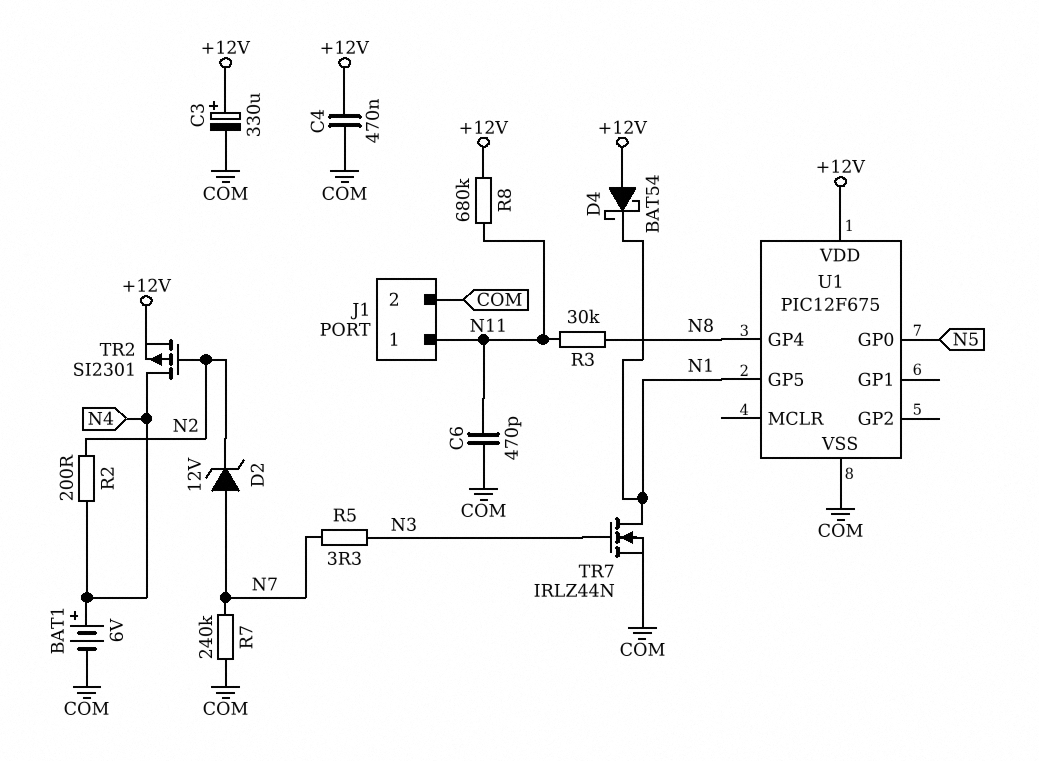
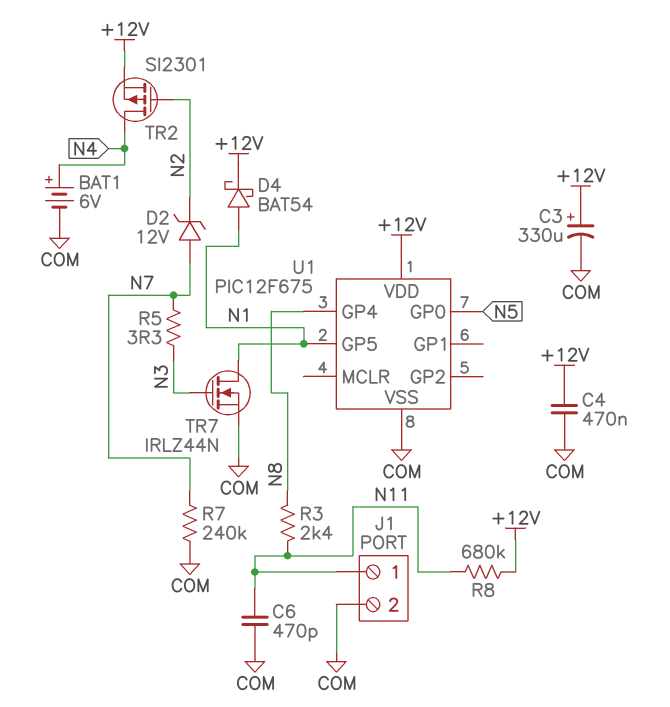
D4: schottky BAT54 (A +12V, K N1) -> schottky BAT54 (A N1, K +12V)
R2: 200 (N2, N4) -> none
R3: 30k (N8, N11) -> 2.4k (N8, N11)

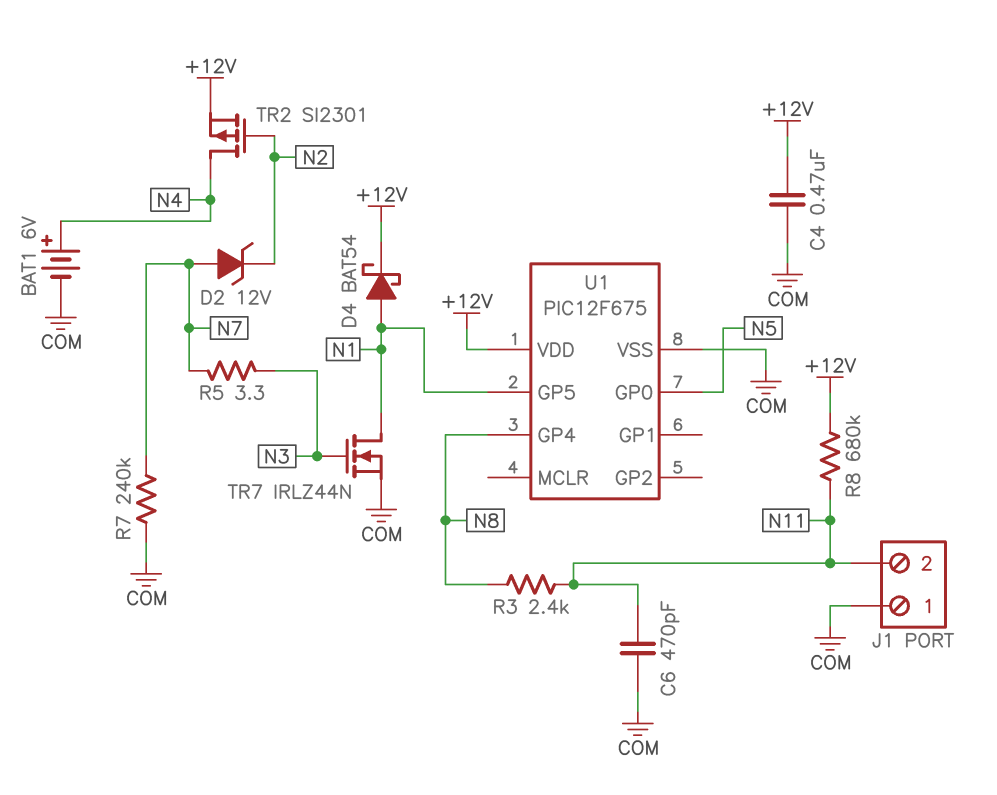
C3: 330uF (plus +12V, minus COM) -> none
J1 pin 1: N11 -> COM
J1 pin 2: COM -> N11

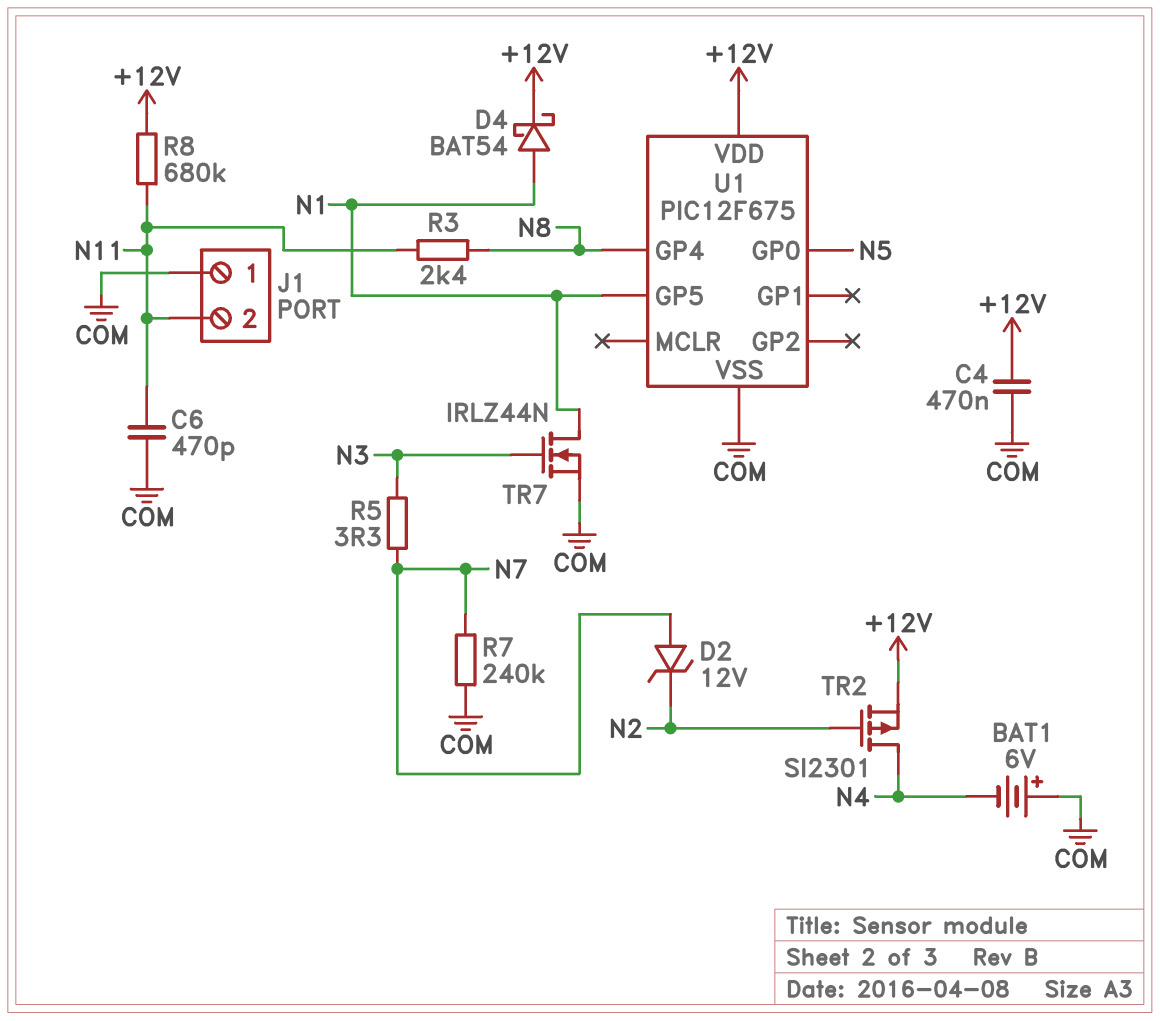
BAT1: 6V (plus N4, minus COM) -> 6V (plus COM, minus N4)

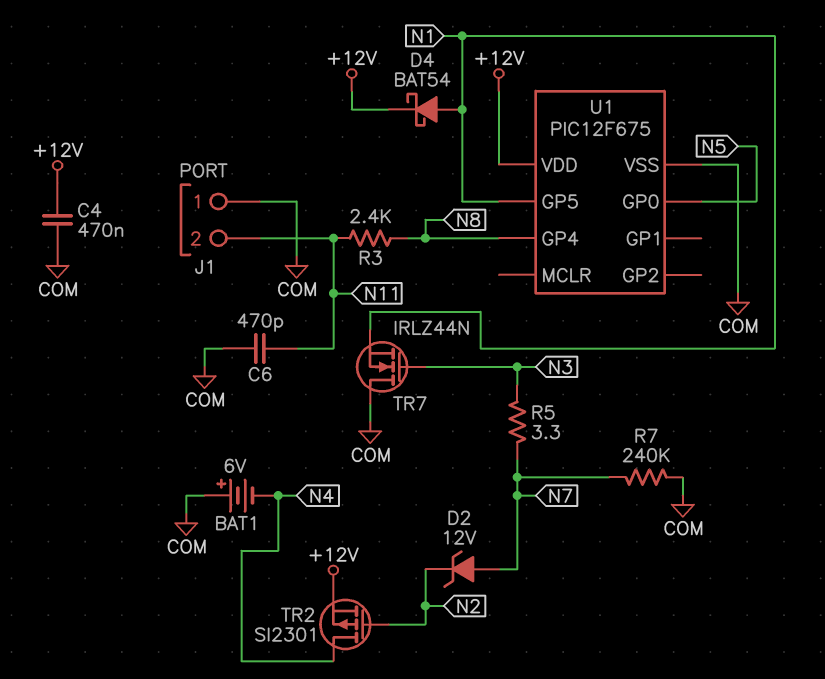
R8: 680k (+12V, N11) -> none
TR7: NMOS IRLZ44N (G N3, D N1, S COM) -> NMOS IRLZ44N (G N3, D COM, S N1)

